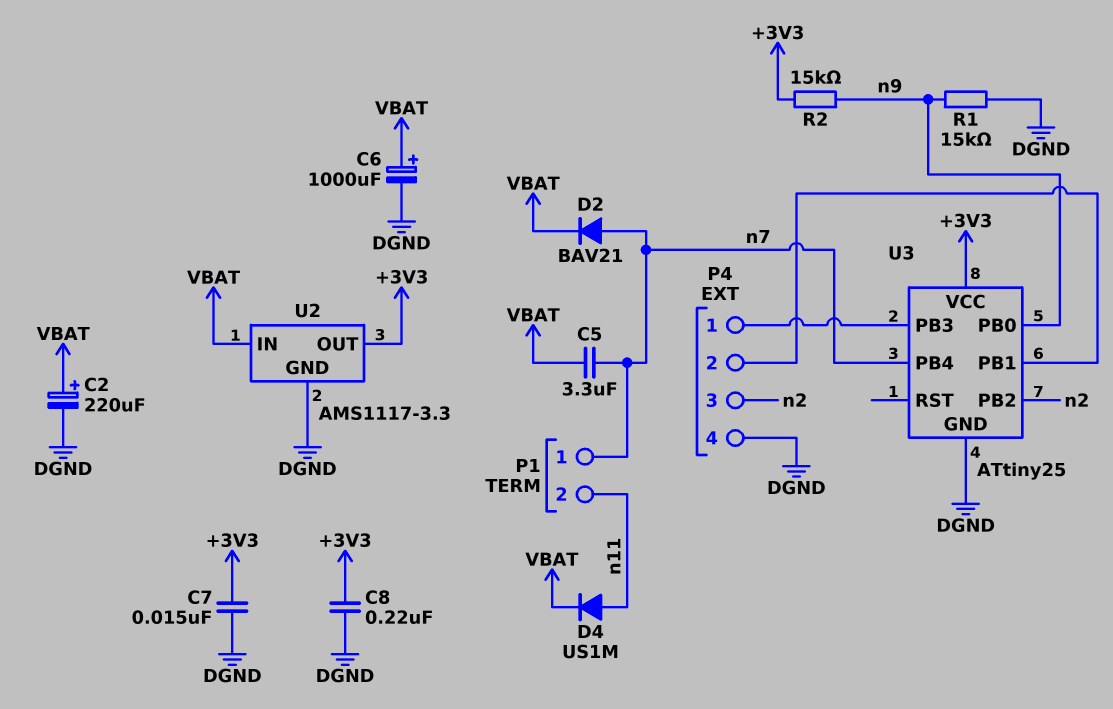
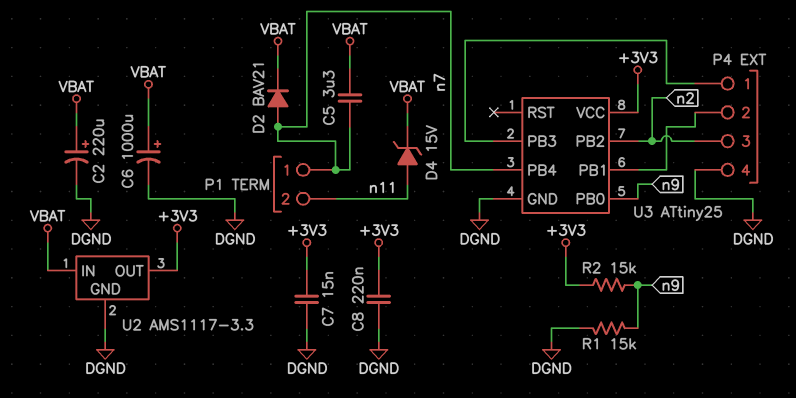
D4: diode US1M (A n11, K VBAT) -> zener 15V (A n11, K VBAT)

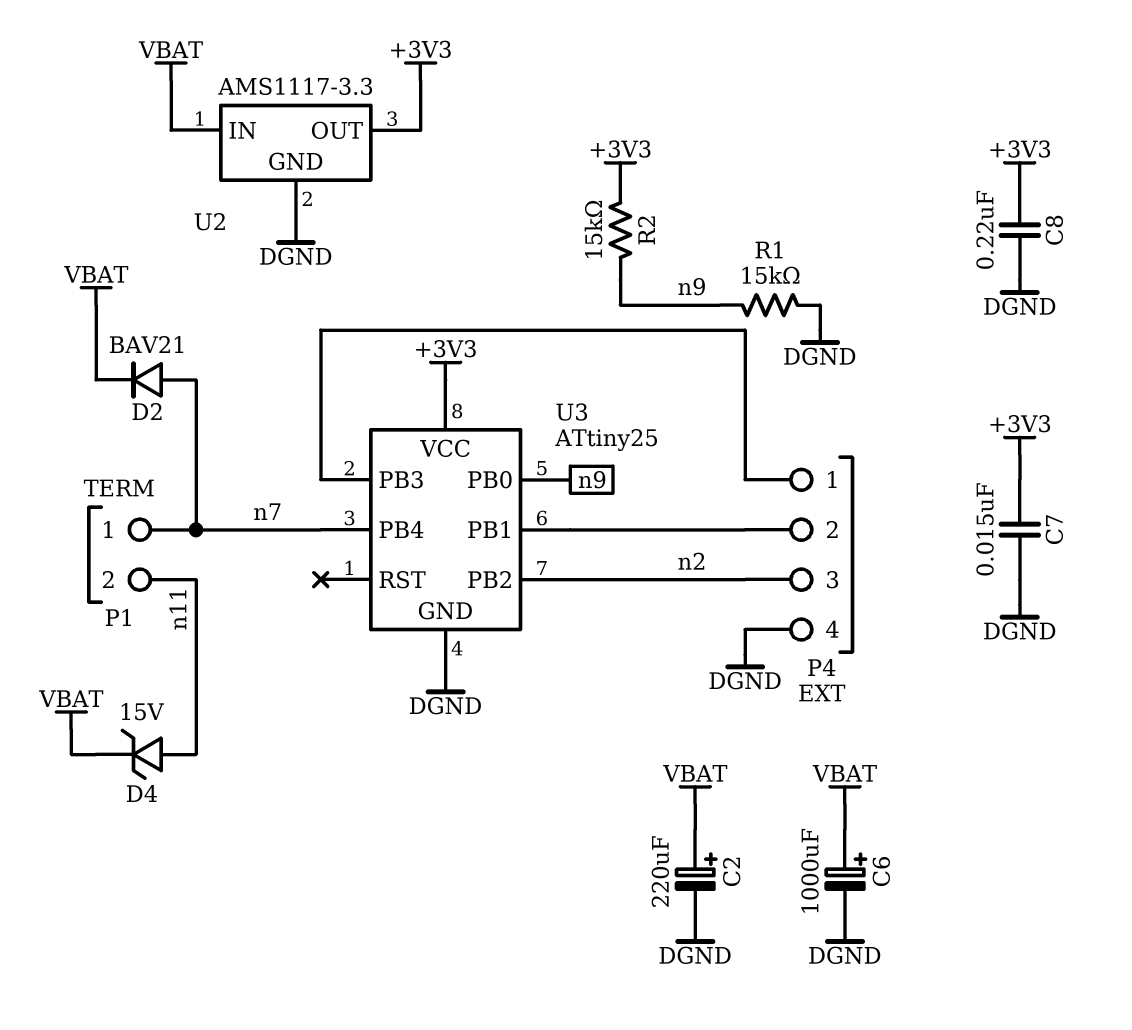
C5: 3.3uF (VBAT, n7) -> none

